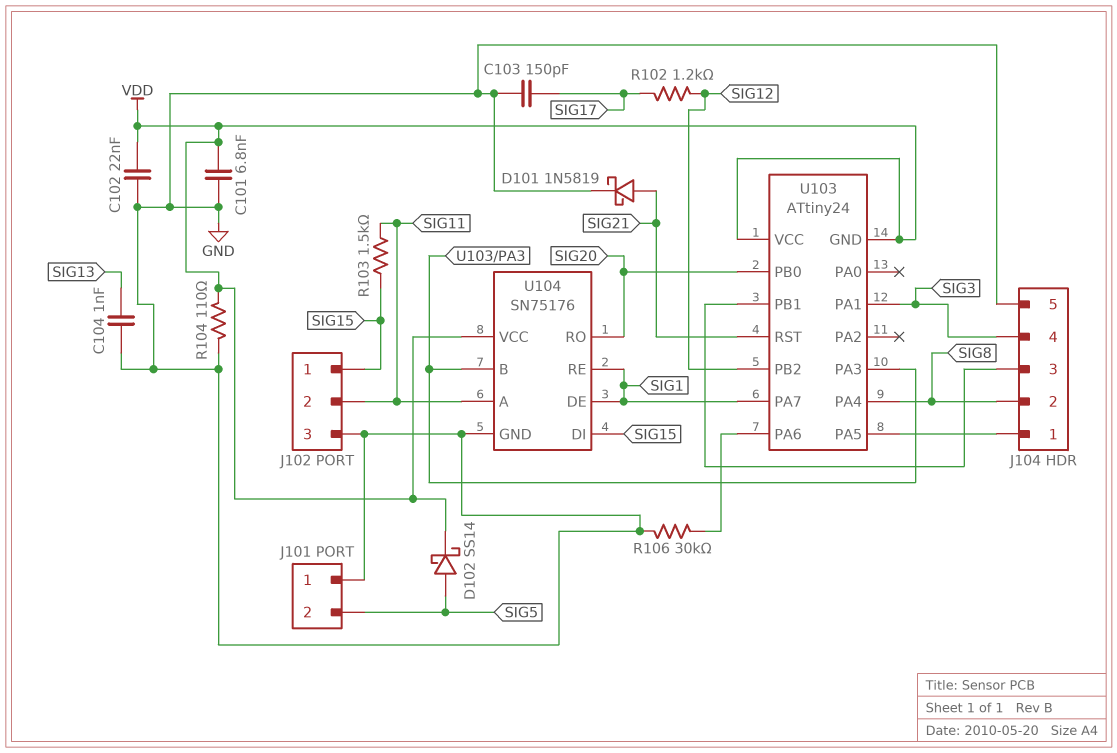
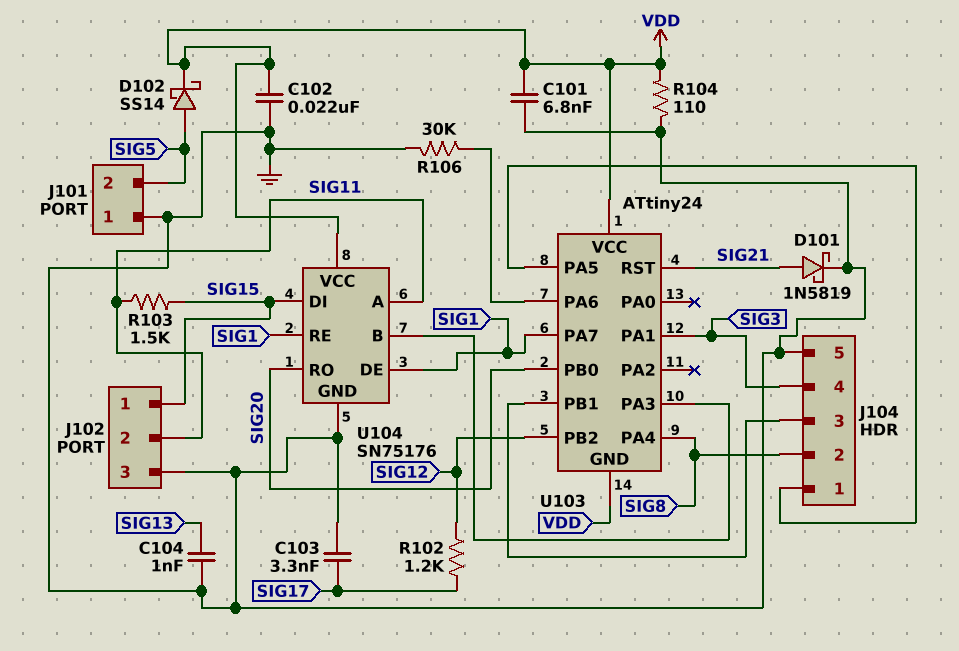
C103: 150pF (GND, SIG17) -> 3.3nF (GND, SIG17)

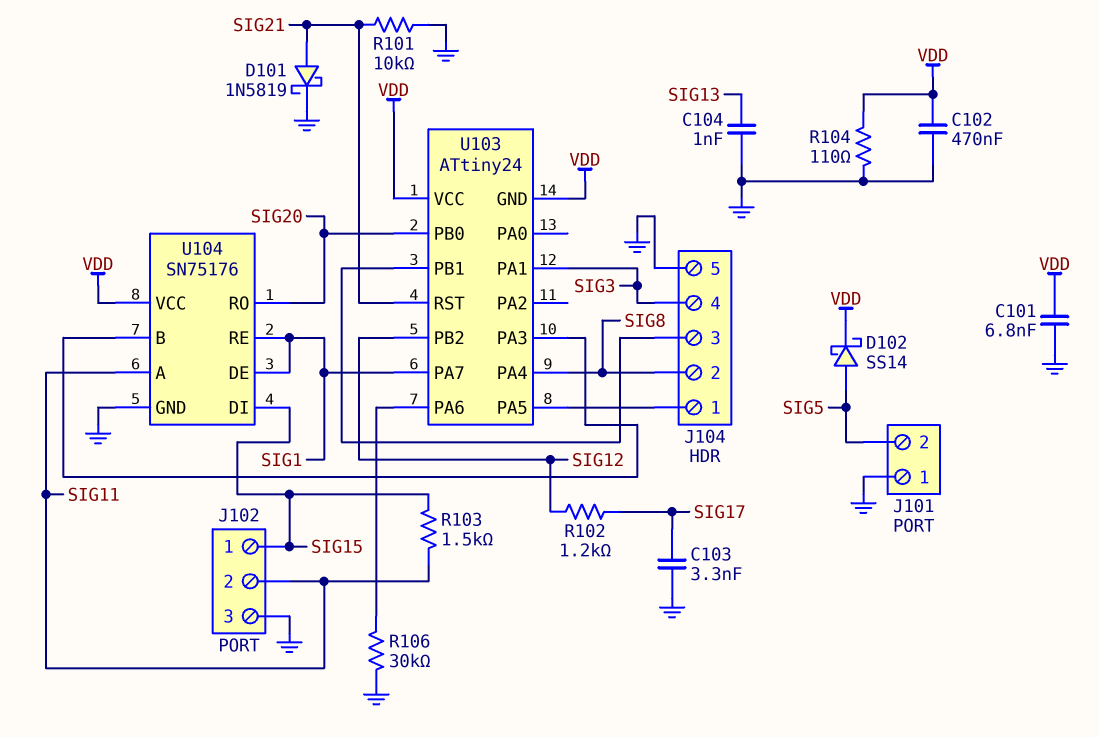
C102: 22nF (GND, VDD) -> 470nF (GND, VDD)
R101: none -> 10k (GND, SIG21)

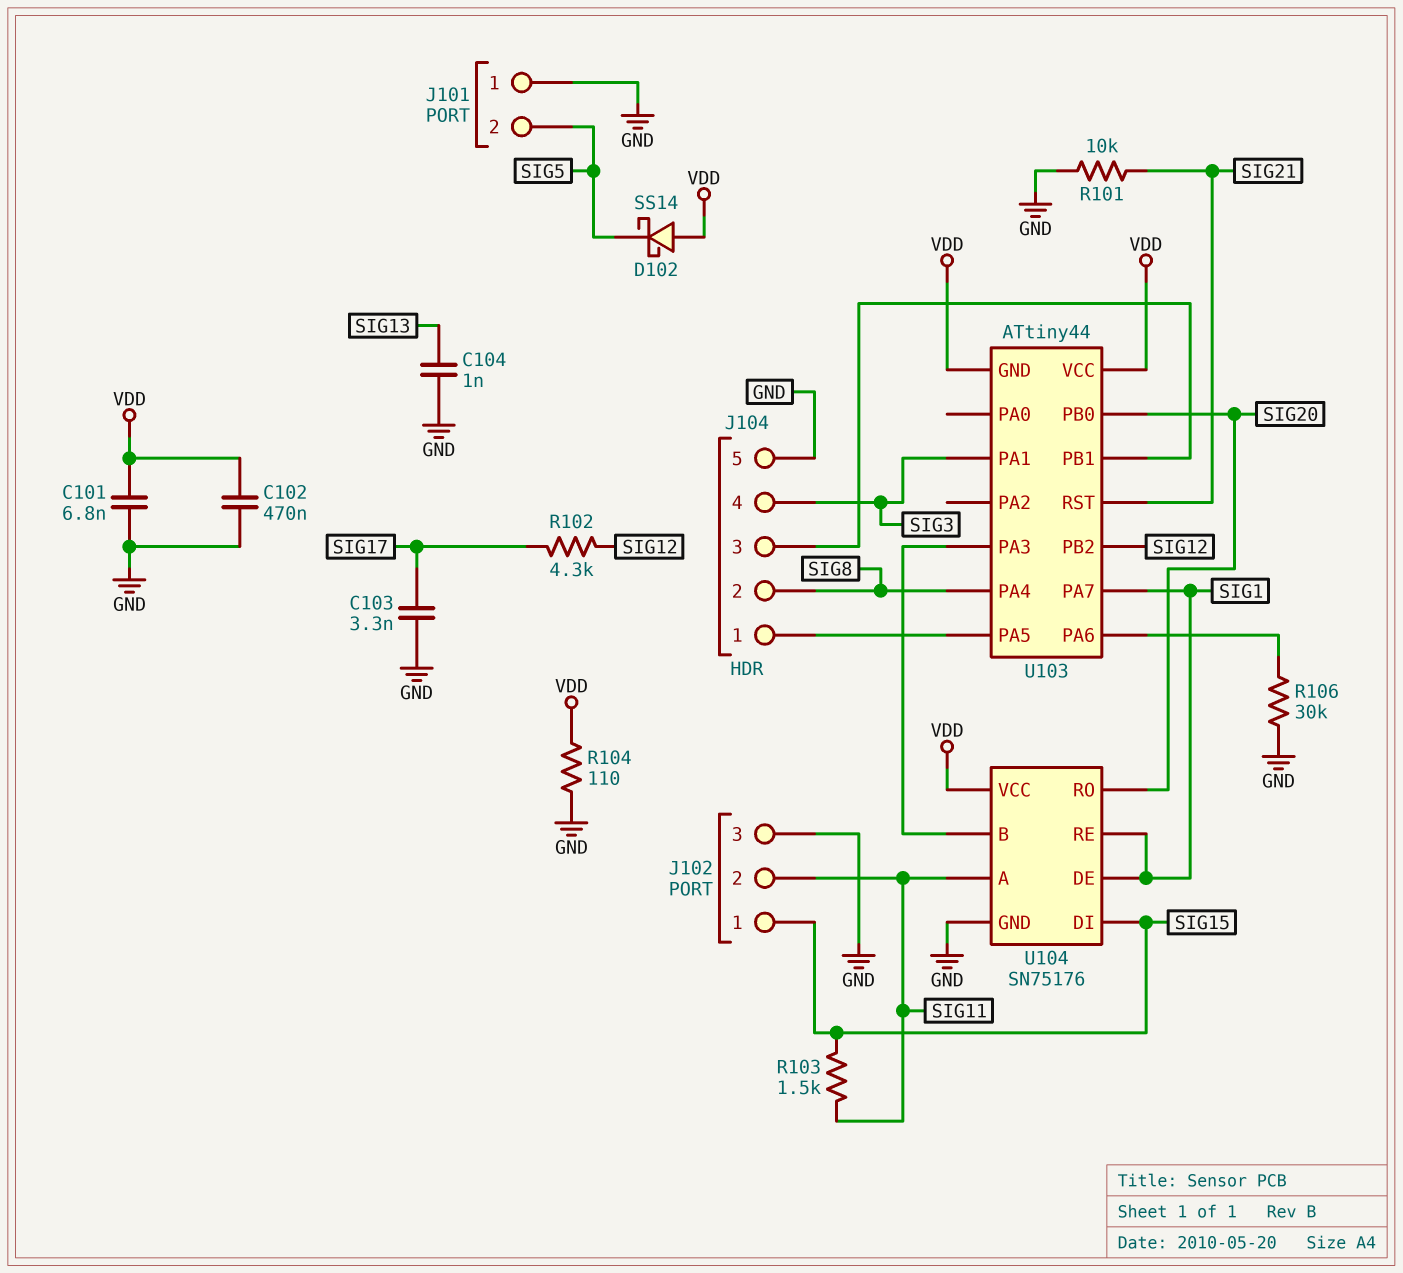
D101: schottky 1N5819 (A SIG21, K GND) -> none
D102: schottky SS14 (A SIG5, K VDD) -> schottky SS14 (A VDD, K SIG5)
R102: 1.2k (SIG12, SIG17) -> 4.3k (SIG12, SIG17)
U103: ATtiny24 -> ATtiny44

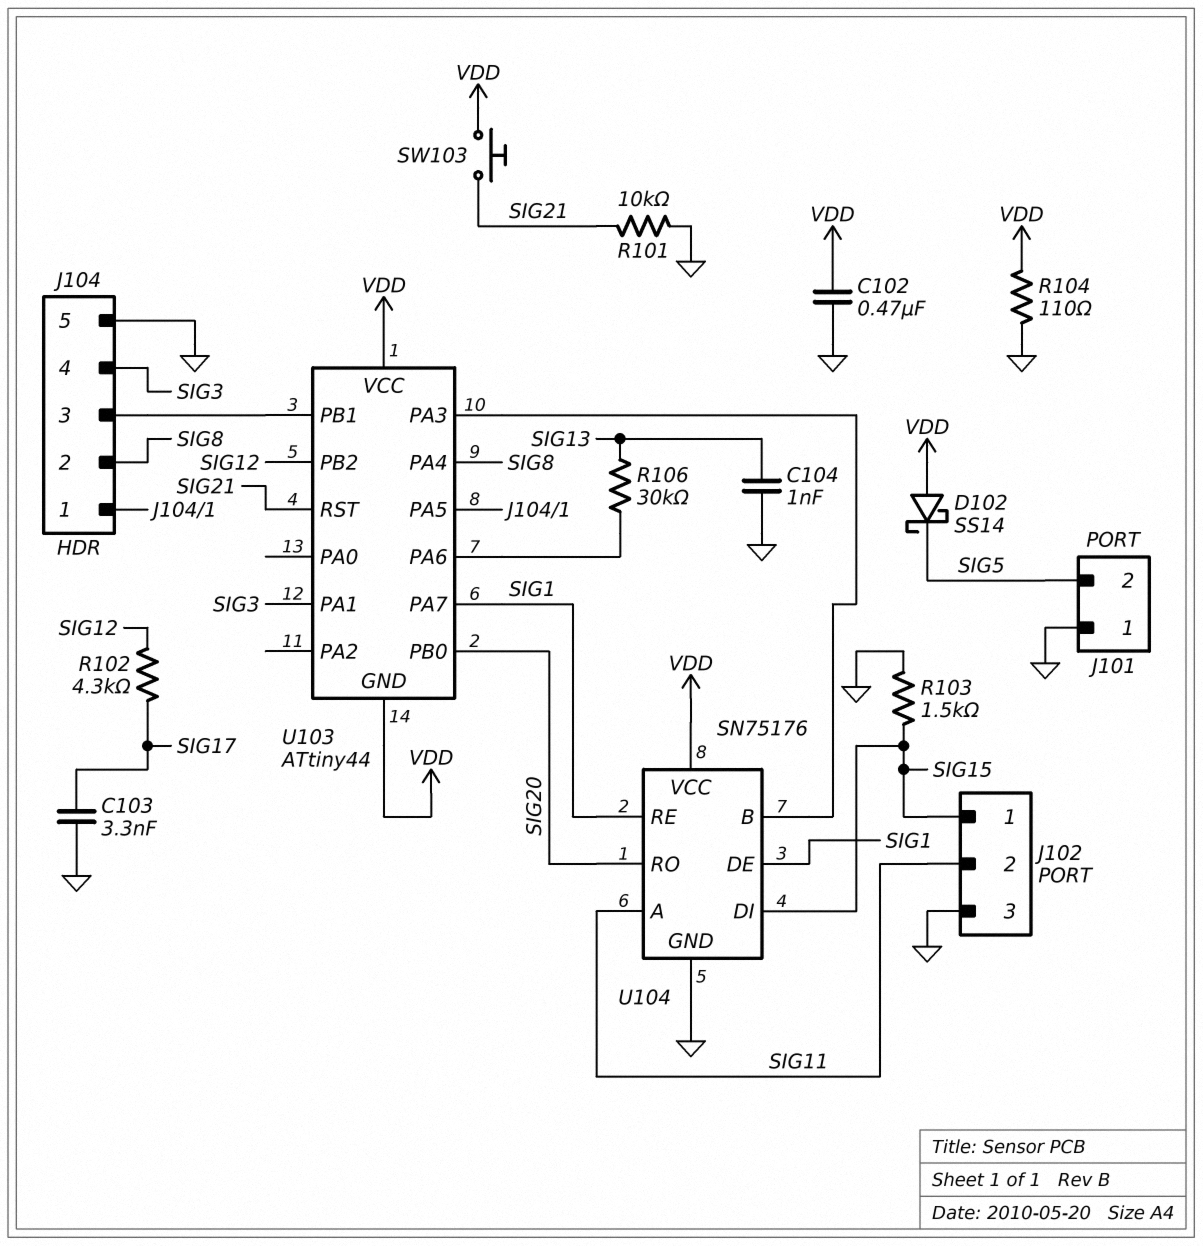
C101: 6.8nF (GND, VDD) -> none
R103: 1.5k (SIG11, SIG15) -> 1.5k (GND, SIG15)
R106: 30k (GND, U103/PA6) -> 30k (SIG13, U103/PA6)
SW103: none -> button (SIG21, VDD)

